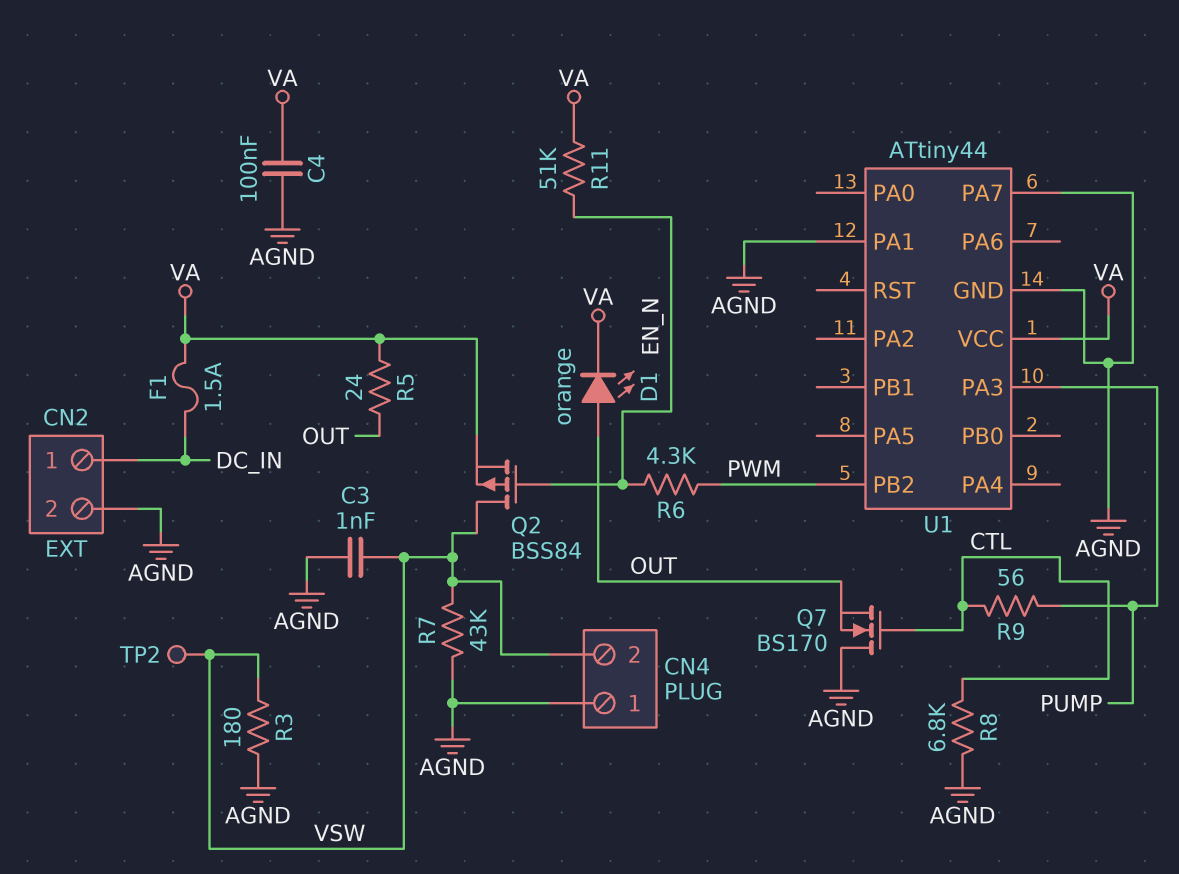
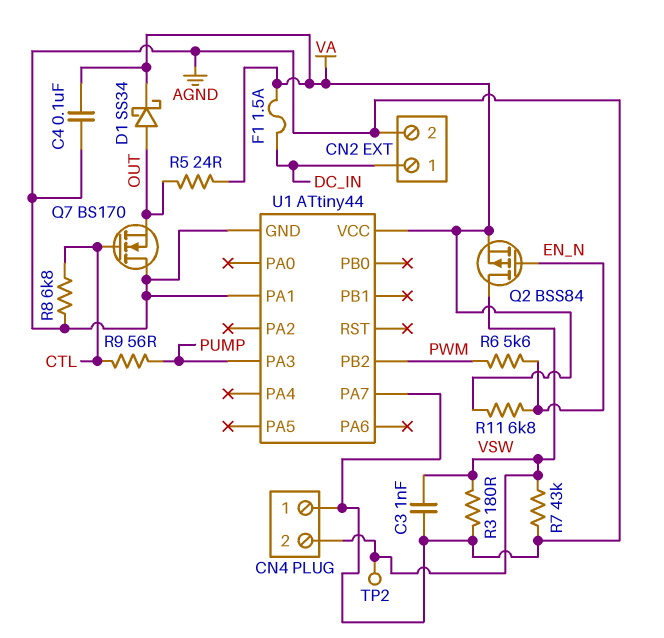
D1: LED orange (A OUT, K VA) -> schottky SS34 (A OUT, K VA)
R6: 4.3k (EN_N, PWM) -> 5.6k (EN_N, PWM)
R11: 51k (EN_N, VA) -> 6.8k (EN_N, VA)

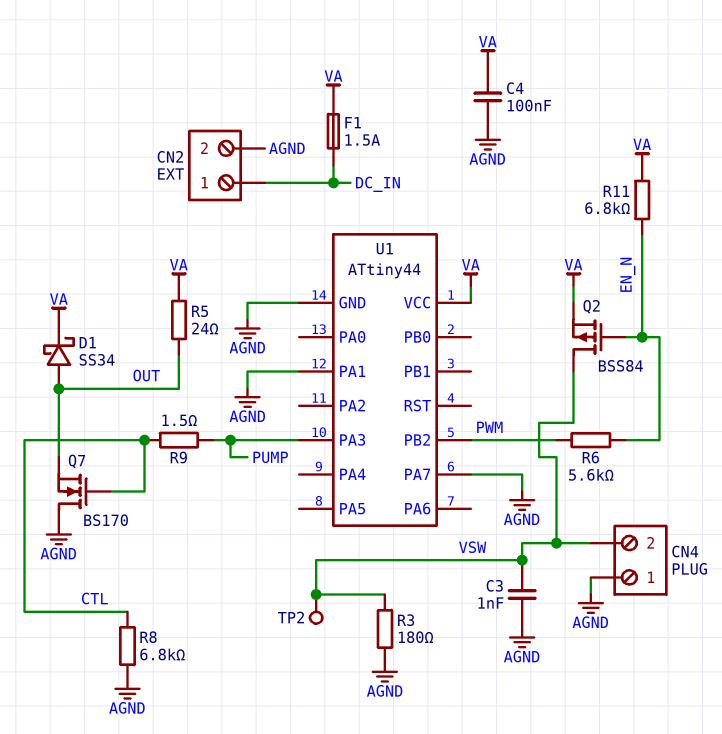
R7: 43k (AGND, VSW) -> none
R9: 56 (CTL, PUMP) -> 1.5 (CTL, PUMP)

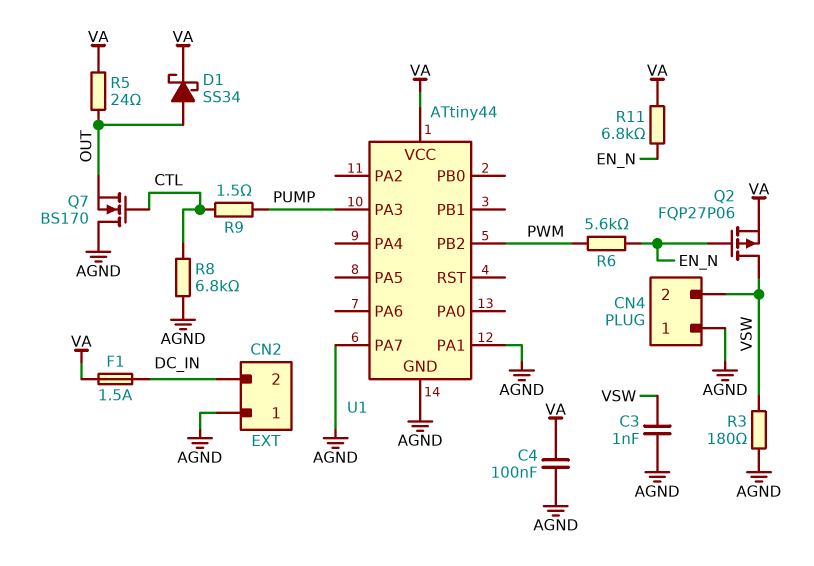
CN2 pin 1: DC_IN -> AGND
CN2 pin 2: AGND -> DC_IN
Q2: PMOS BSS84 (G EN_N, D VSW, S VA) -> PMOS FQP27P06 (G EN_N, D VSW, S VA)
TP2: test point (VSW) -> none

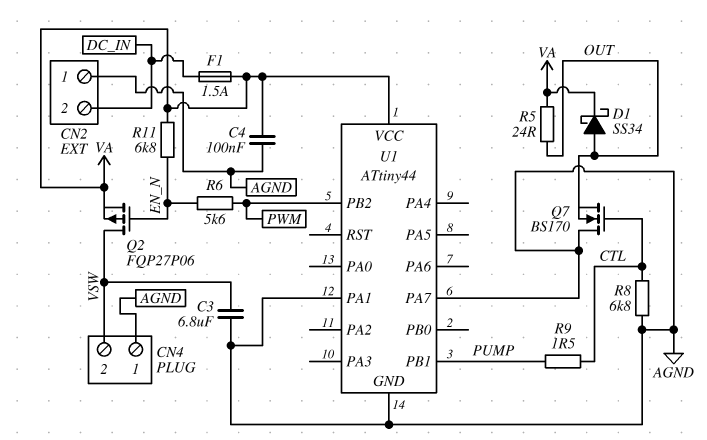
C3: 1nF (AGND, VSW) -> 6.8uF (AGND, VSW)
R3: 180 (AGND, VSW) -> none
U1 pin PA3: PUMP -> none
U1 pin PB1: none -> PUMP

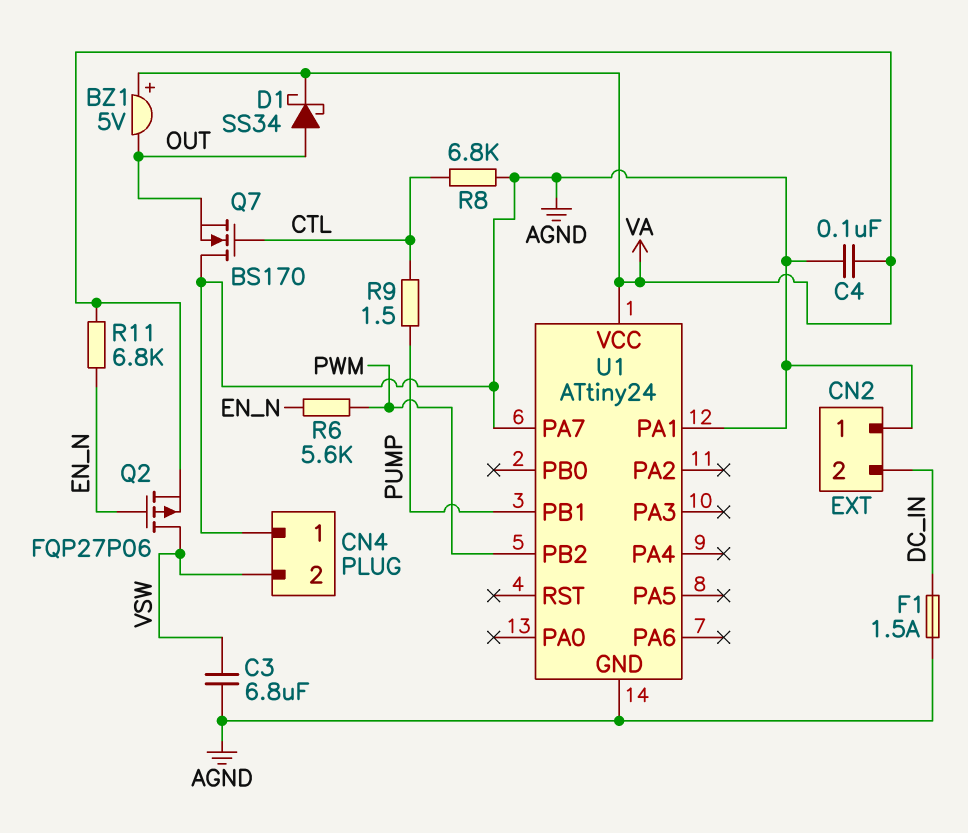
BZ1: none -> buzzer 5V (plus VA, minus OUT)
F1: 1.5A (DC_IN, VA) -> 1.5A (AGND, DC_IN)
R5: 24 (OUT, VA) -> none
U1: ATtiny44 -> ATtiny24

